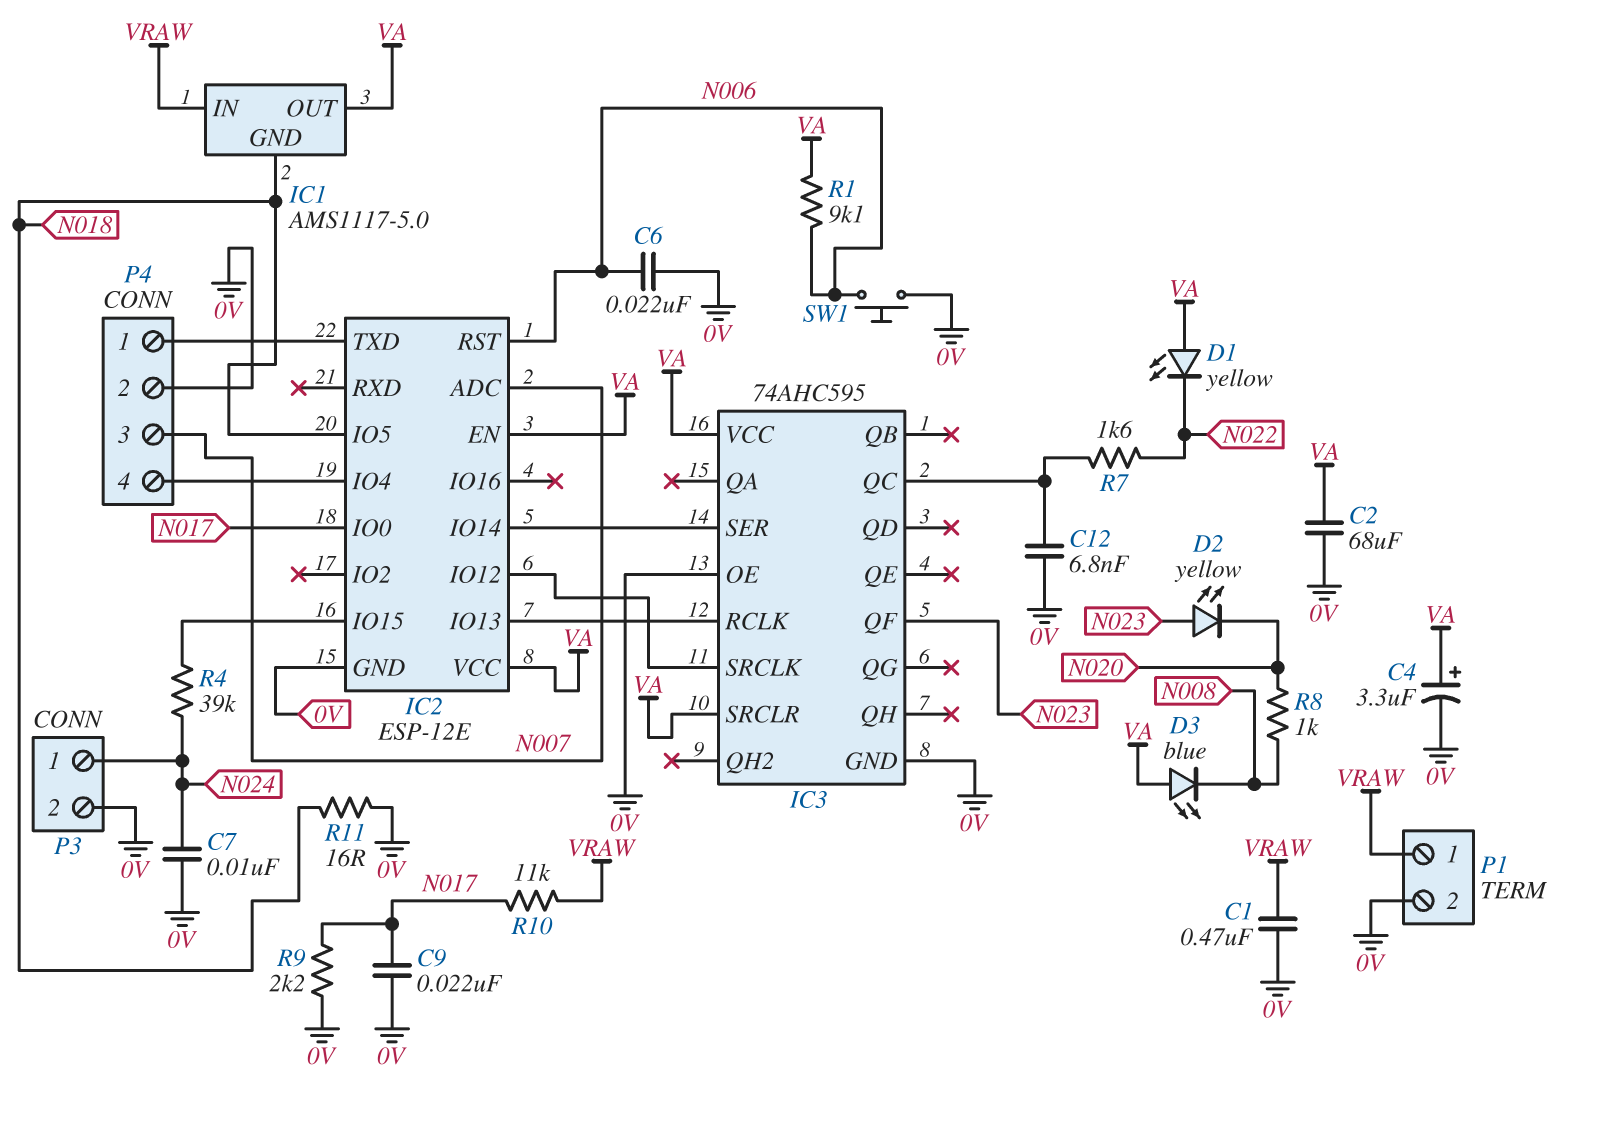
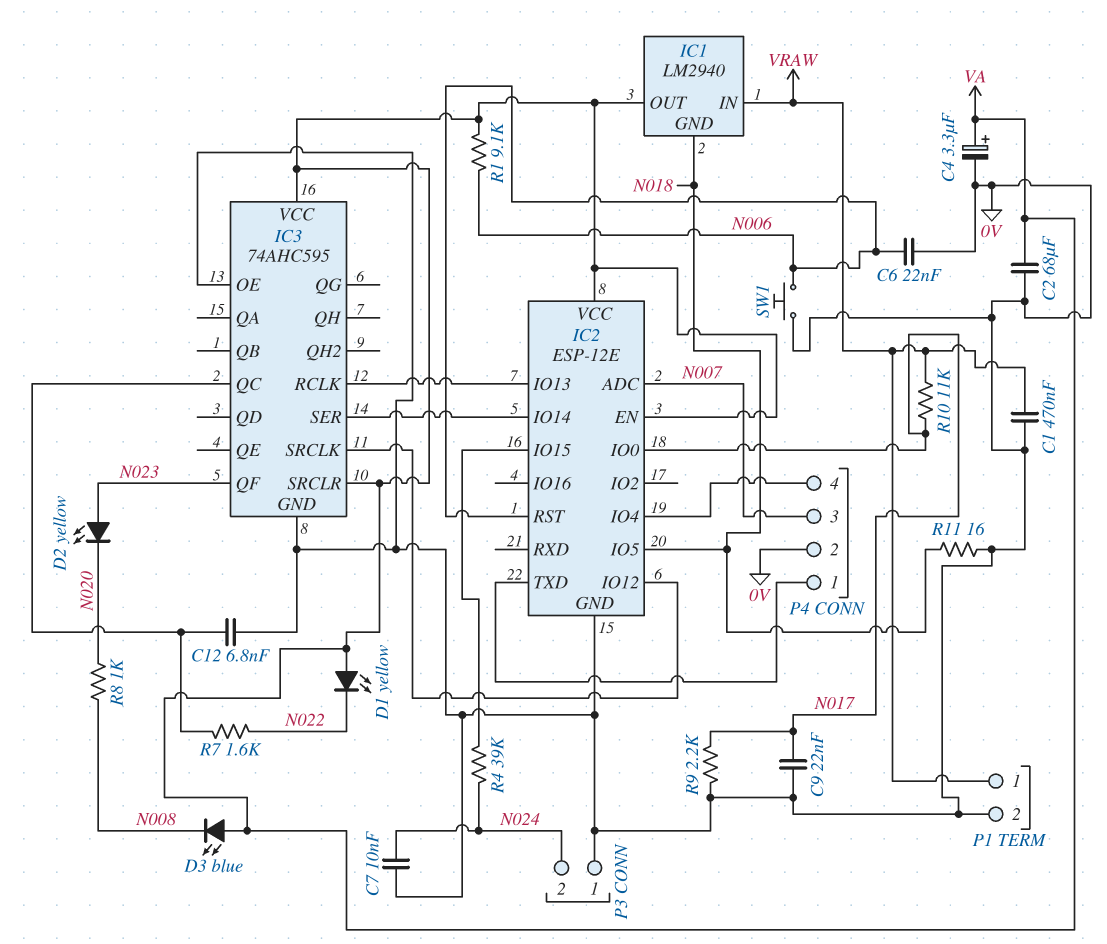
IC1: AMS1117-5.0 -> LM2940
P3 pin 1: N024 -> 0V
P3 pin 2: 0V -> N024

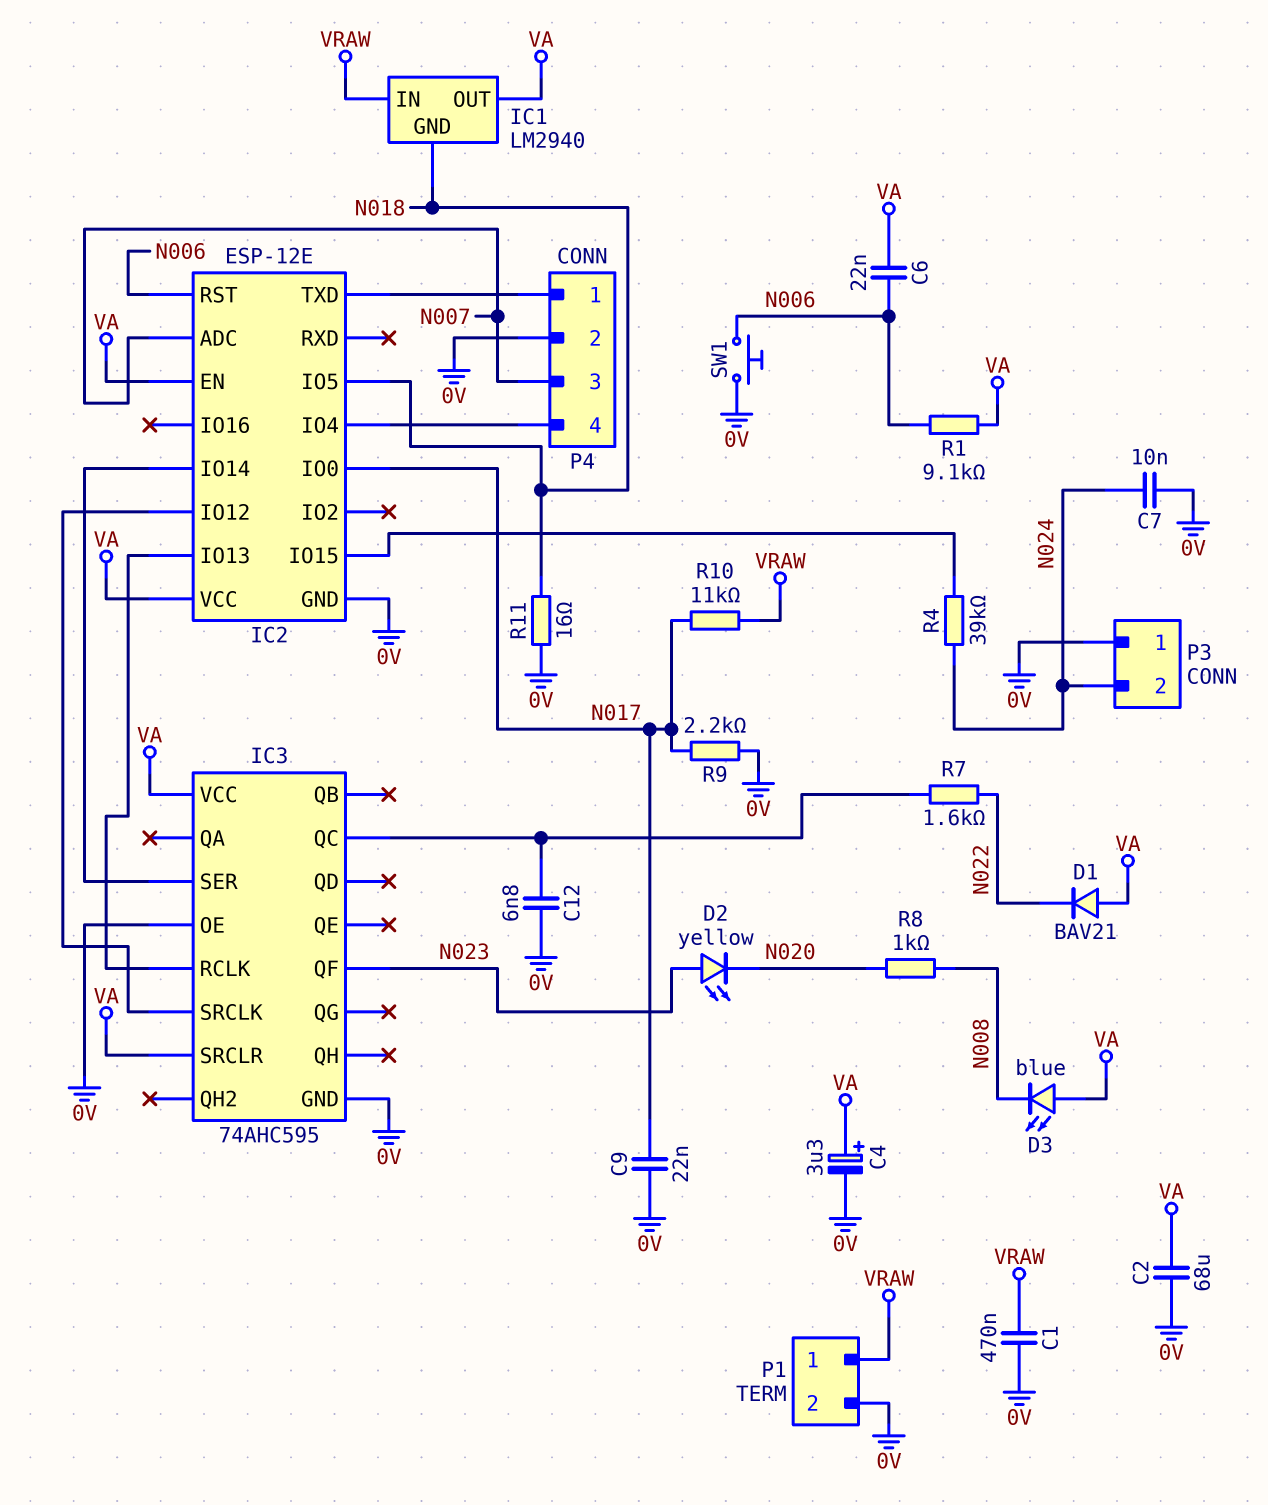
C6: 22nF (0V, N006) -> 22nF (N006, VA)
D1: LED yellow (A VA, K N022) -> diode BAV21 (A VA, K N022)

